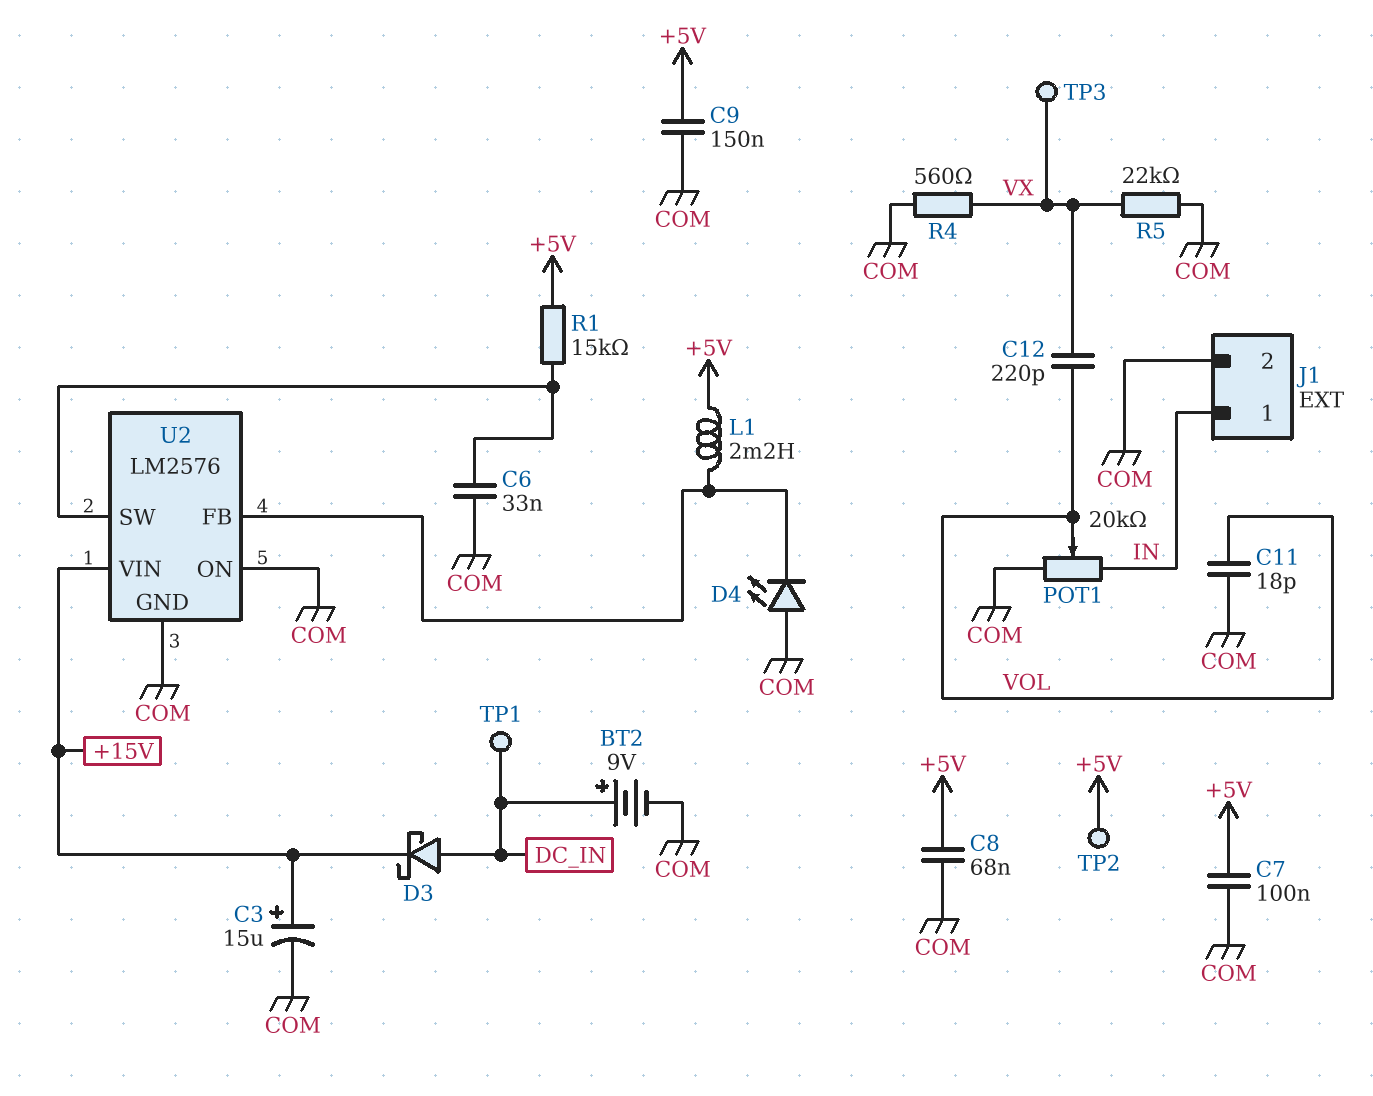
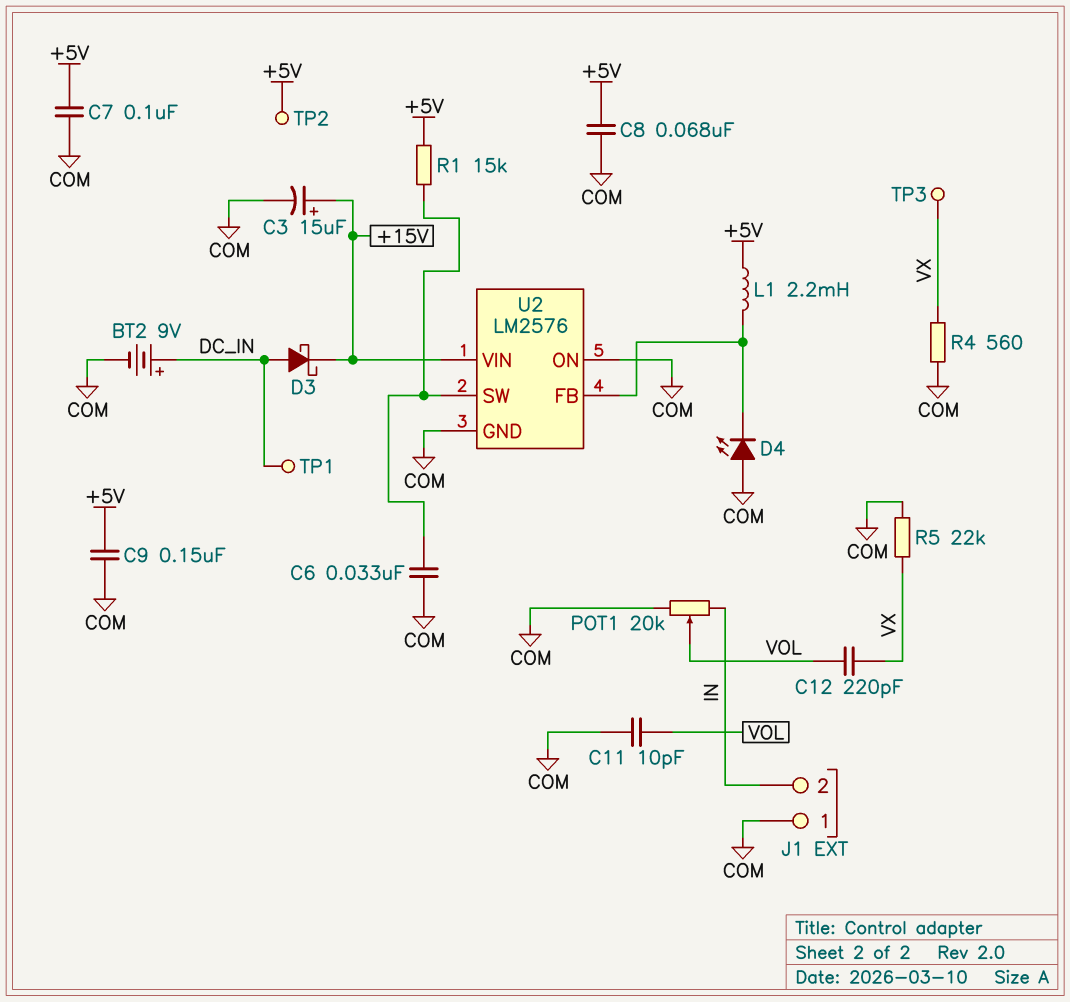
C11: 18pF (COM, VOL) -> 10pF (COM, VOL)
J1 pin 1: IN -> COM
J1 pin 2: COM -> IN

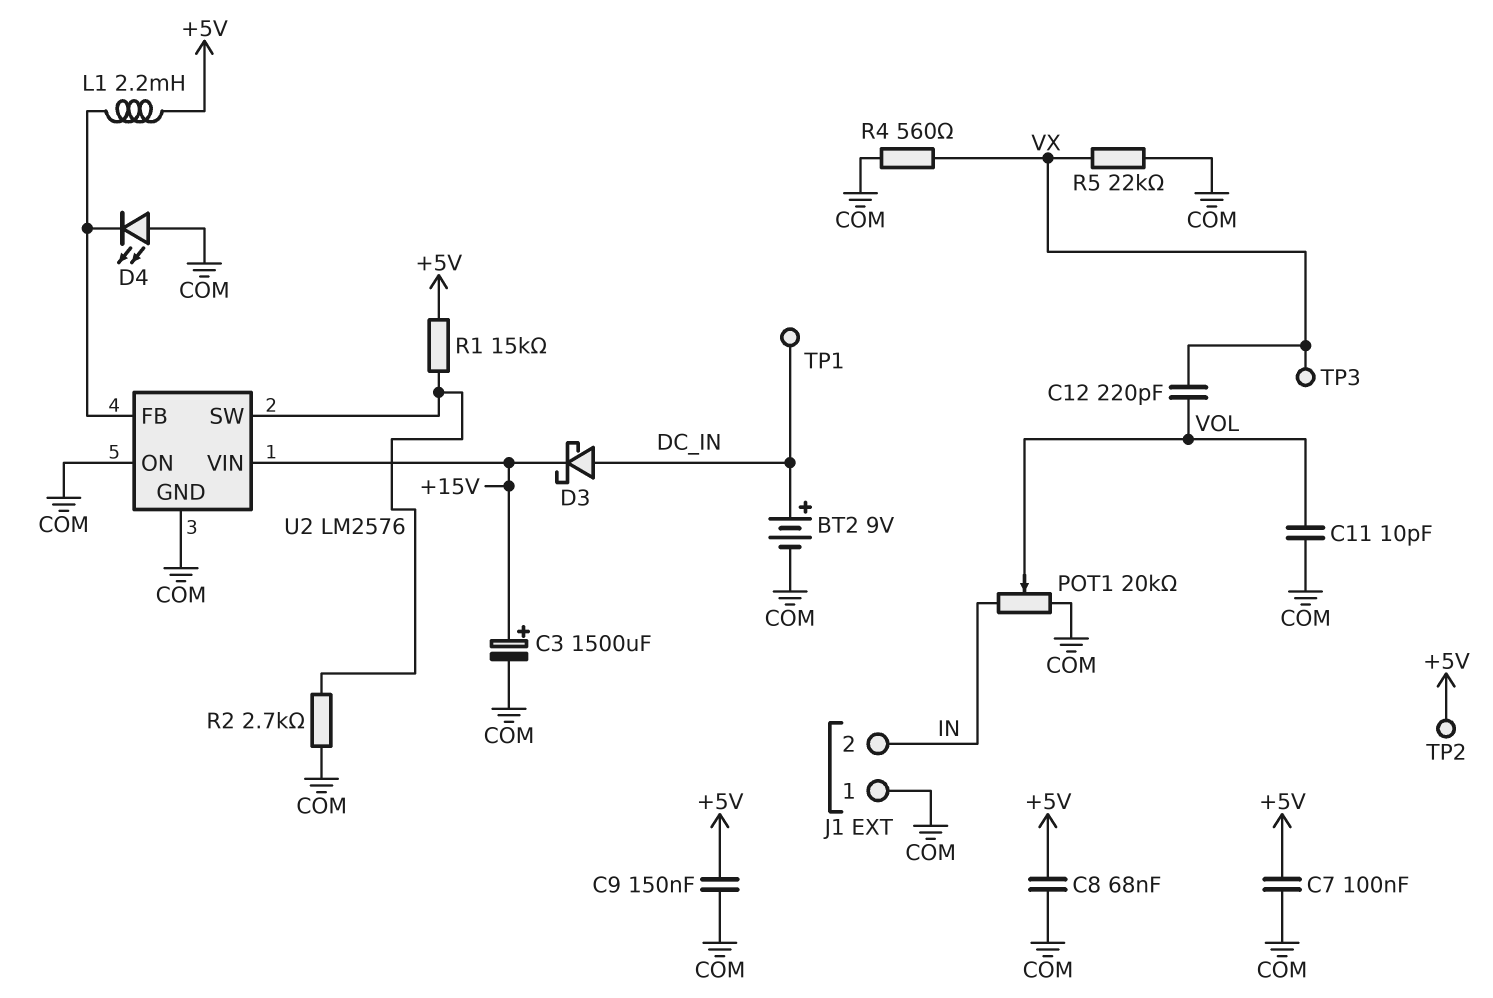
C3: 15uF (plus +15V, minus COM) -> 1500uF (plus +15V, minus COM)
C6: 33nF (COM, U2/SW) -> none
R2: none -> 2.7k (COM, U2/SW)

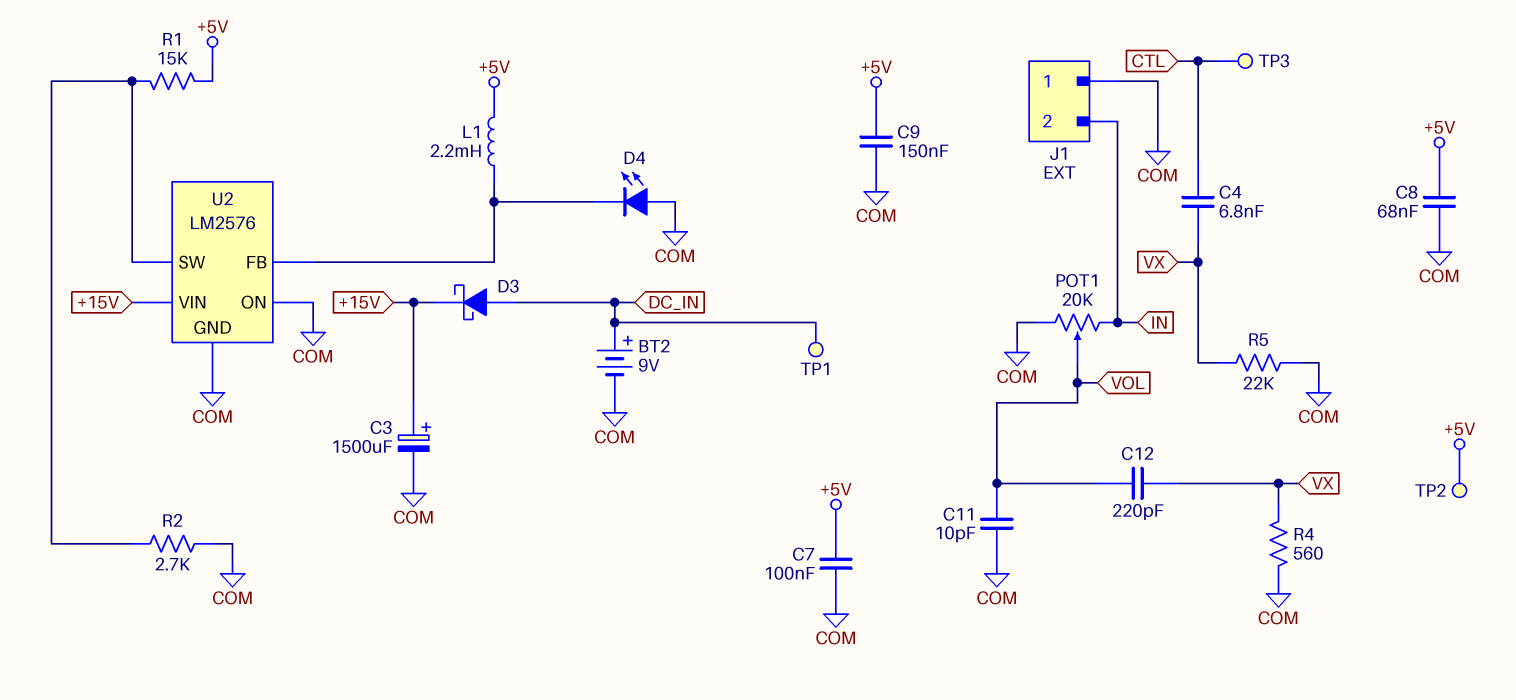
C4: none -> 6.8nF (CTL, VX)
TP3: test point (VX) -> test point (CTL)

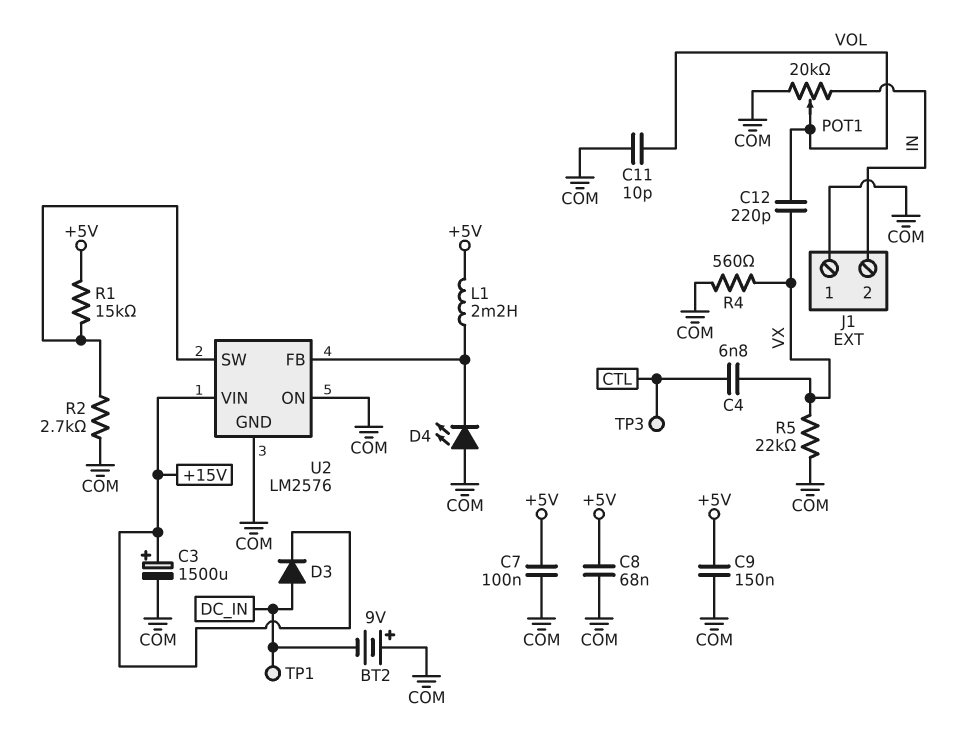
BT2: 9V (plus DC_IN, minus COM) -> 9V (plus COM, minus DC_IN)
D3: schottky (A DC_IN, K +15V) -> diode (A DC_IN, K +15V)
TP2: test point (+5V) -> none

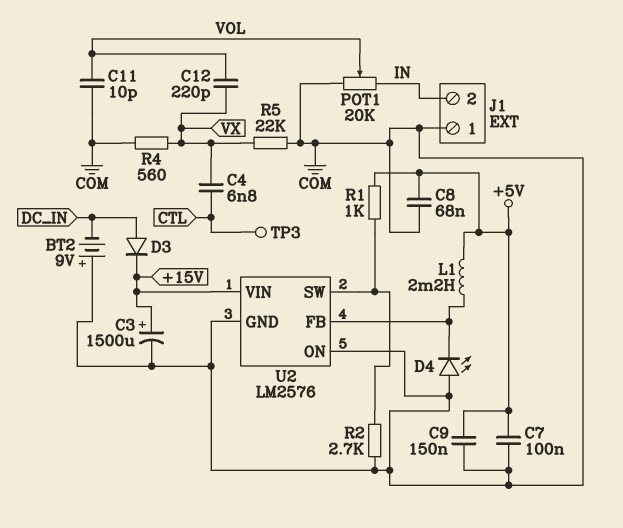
R1: 15k (+5V, U2/SW) -> 1k (+5V, U2/SW)
TP1: test point (DC_IN) -> none

